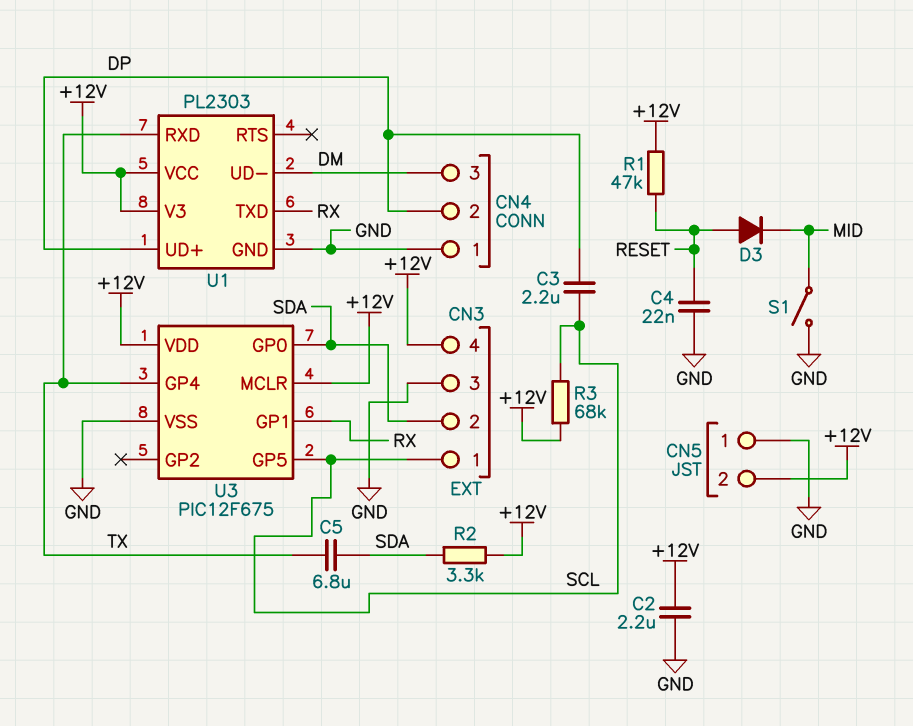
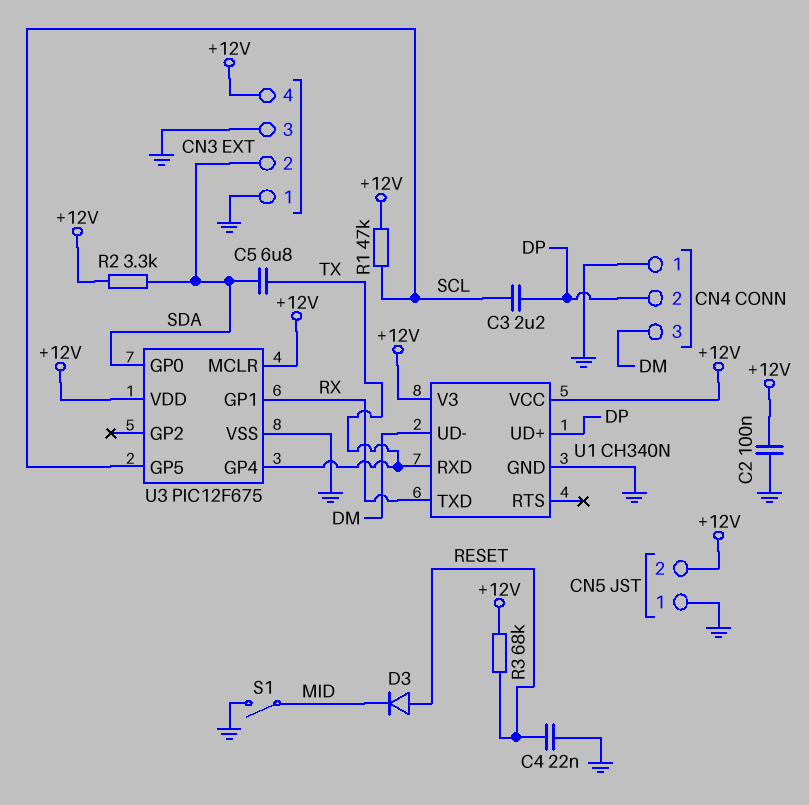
C2: 2.2uF (+12V, GND) -> 100nF (+12V, GND)
CN3 pin 1: SCL -> GND
R1: 47k (+12V, RESET) -> 47k (+12V, SCL)
R3: 68k (+12V, SCL) -> 68k (+12V, RESET)
U1: PL2303 -> CH340N

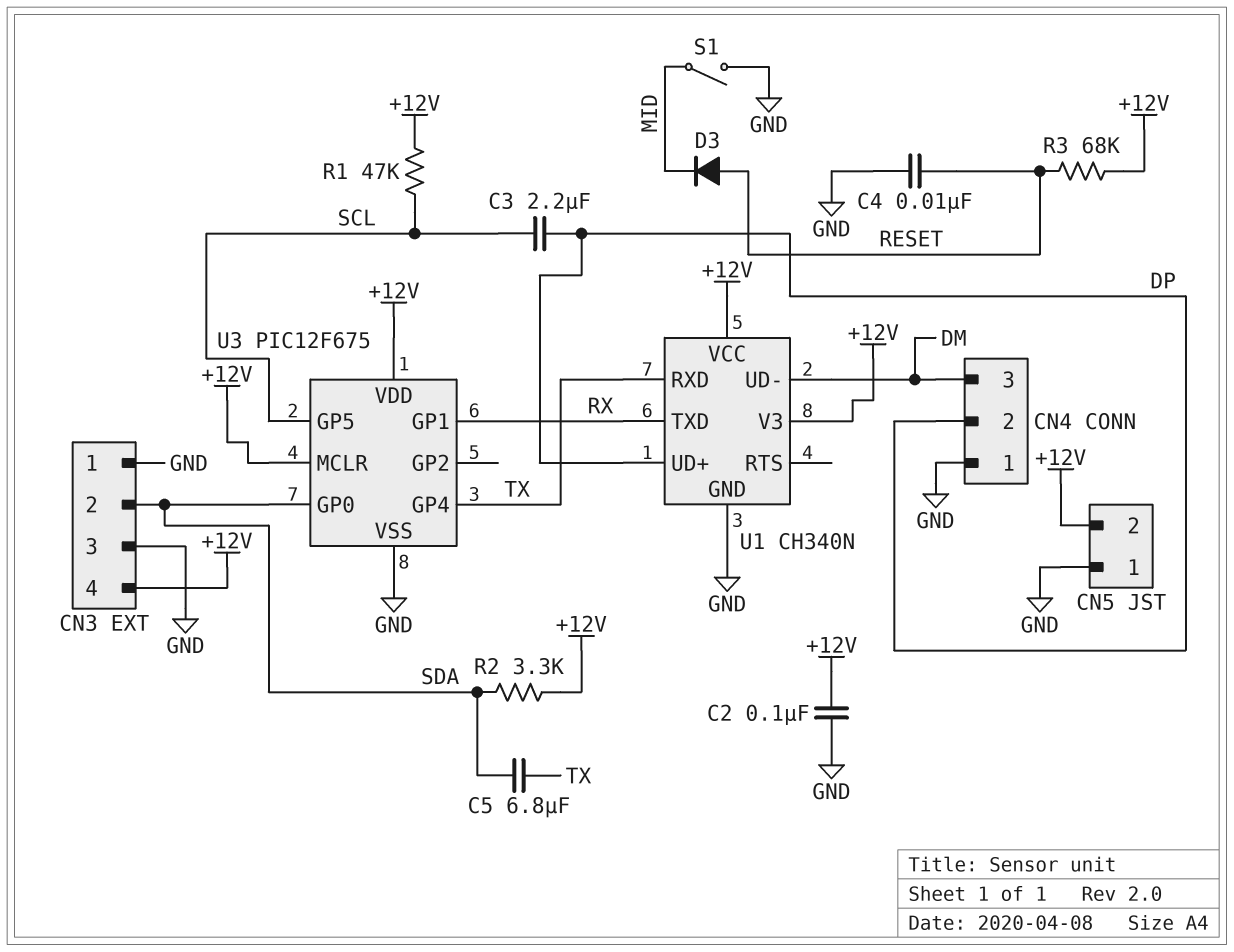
C4: 22nF (GND, RESET) -> 10nF (GND, RESET)

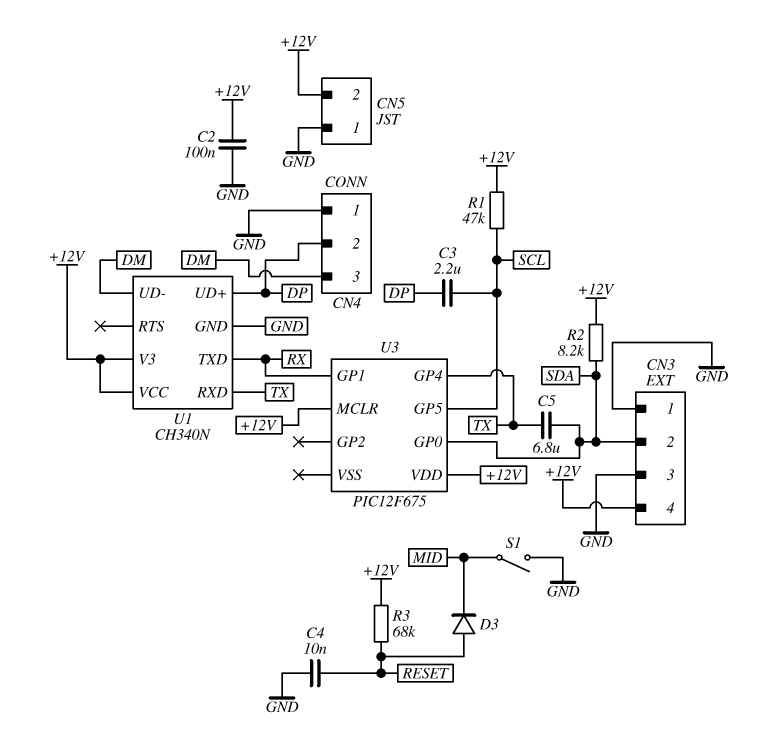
R2: 3.3k (+12V, SDA) -> 8.2k (+12V, SDA)
U3 pin VSS: GND -> none

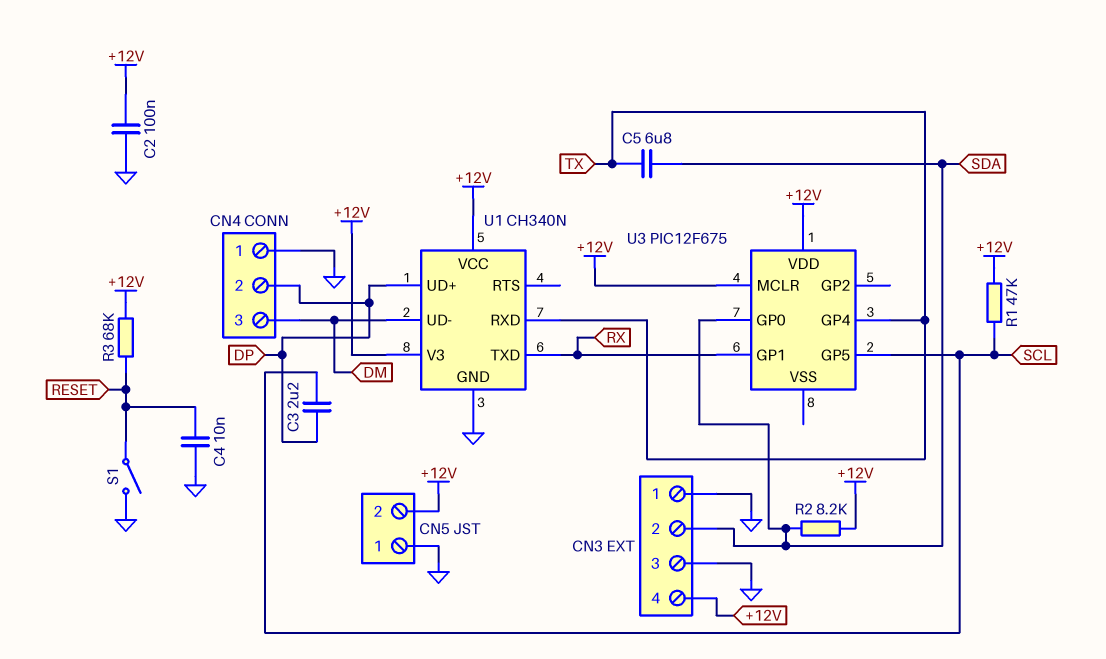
D3: diode (A RESET, K MID) -> none
S1: switch (GND, MID) -> switch (GND, RESET)

